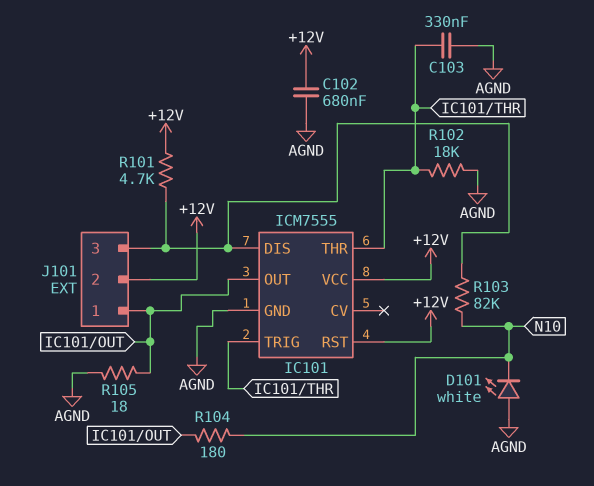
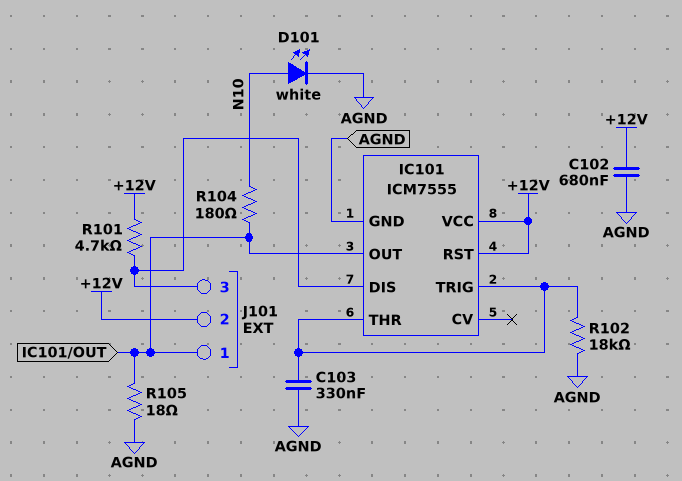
D101: LED white (A AGND, K N10) -> LED white (A N10, K AGND)
R103: 82k (IC101/DIS, N10) -> none

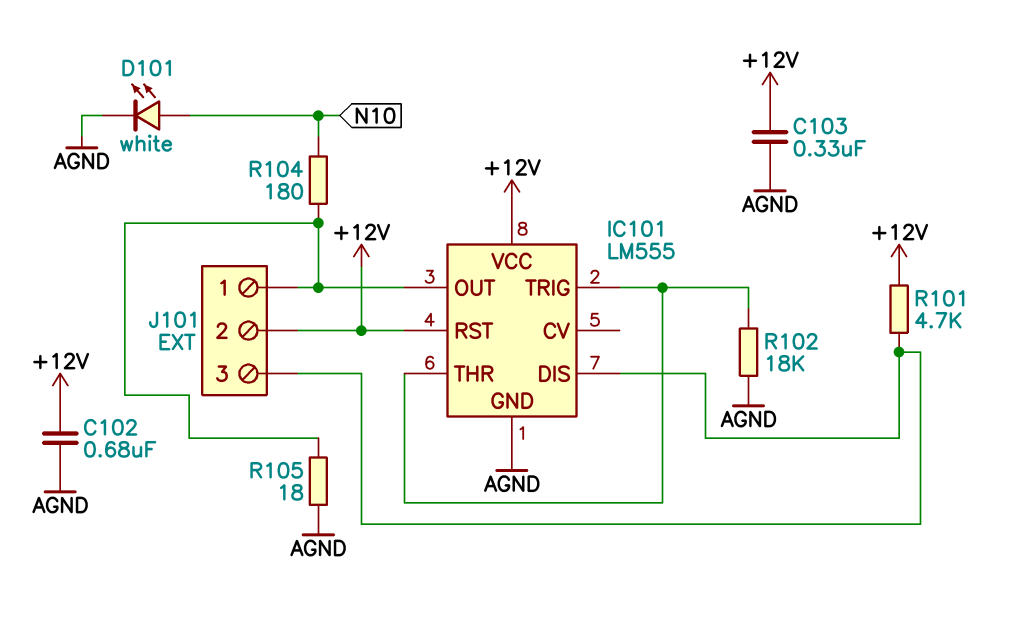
C103: 330nF (AGND, IC101/THR) -> 330nF (+12V, AGND)
IC101: ICM7555 -> LM555

